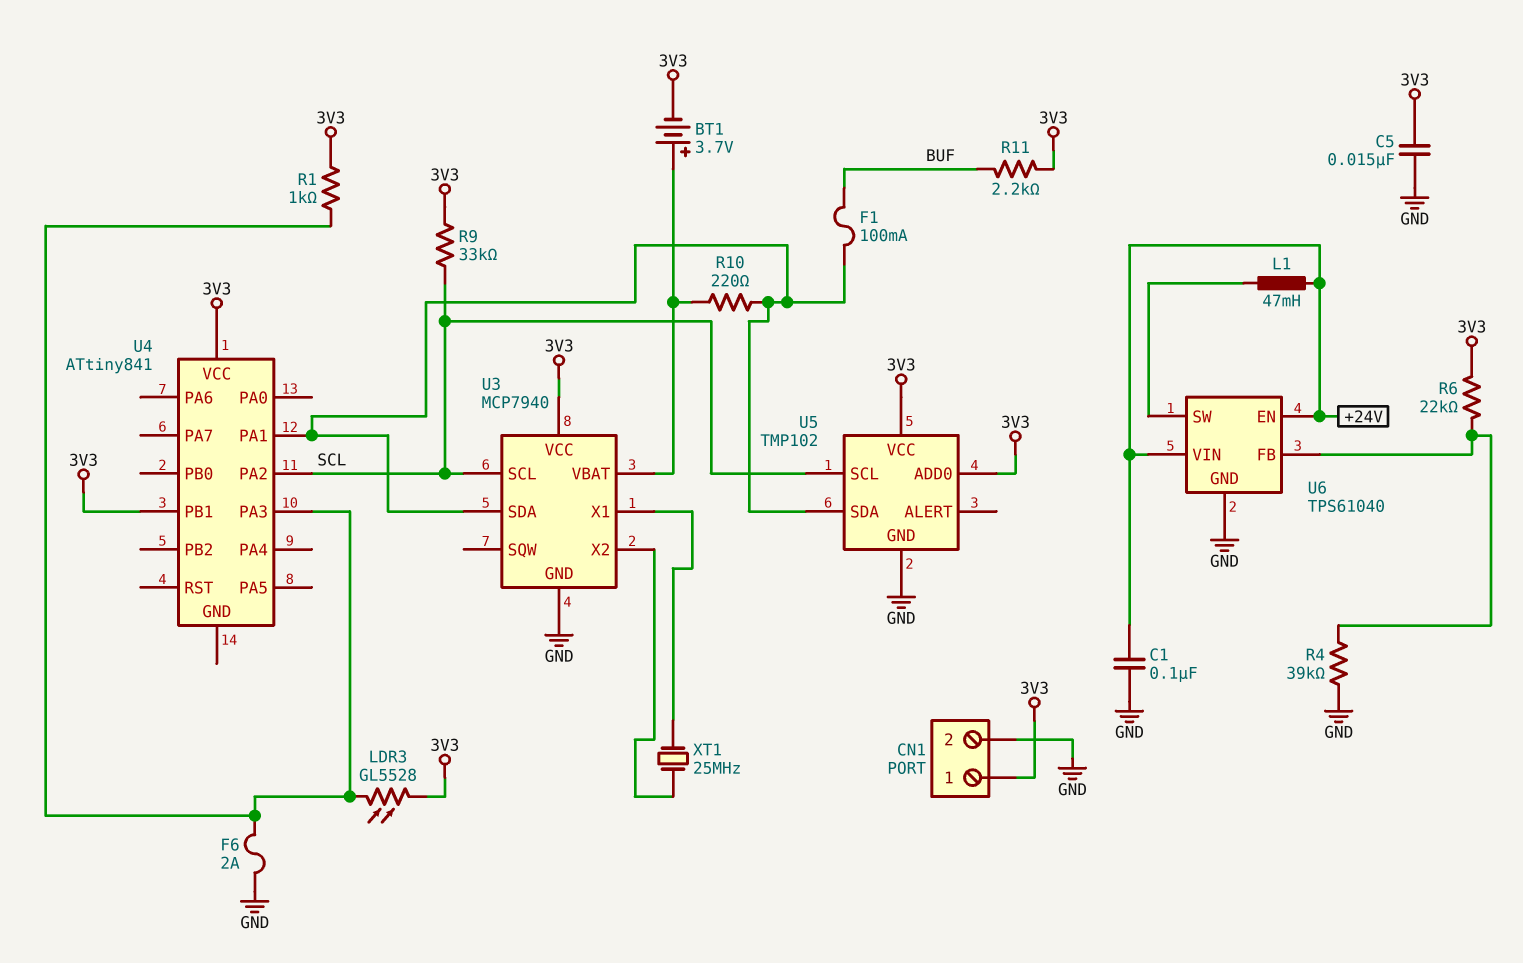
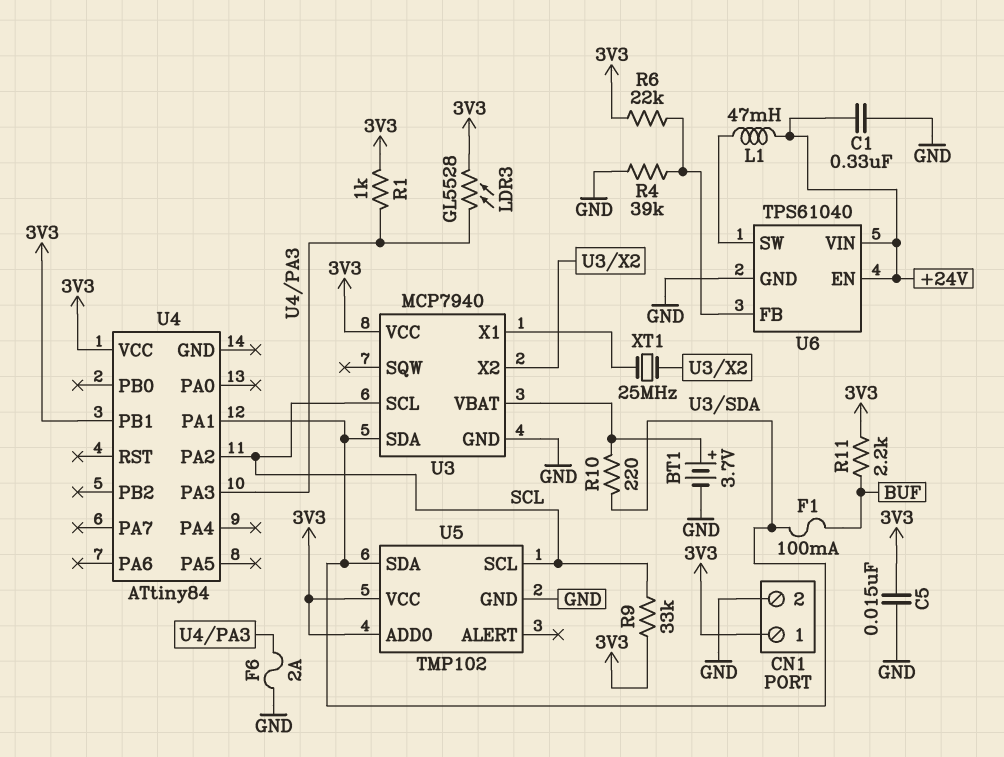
BT1: 3.7V (plus U3/VBAT, minus 3V3) -> 3.7V (plus U3/VBAT, minus GND)
C1: 100nF (+24V, GND) -> 330nF (+24V, GND)
U4: ATtiny841 -> ATtiny84

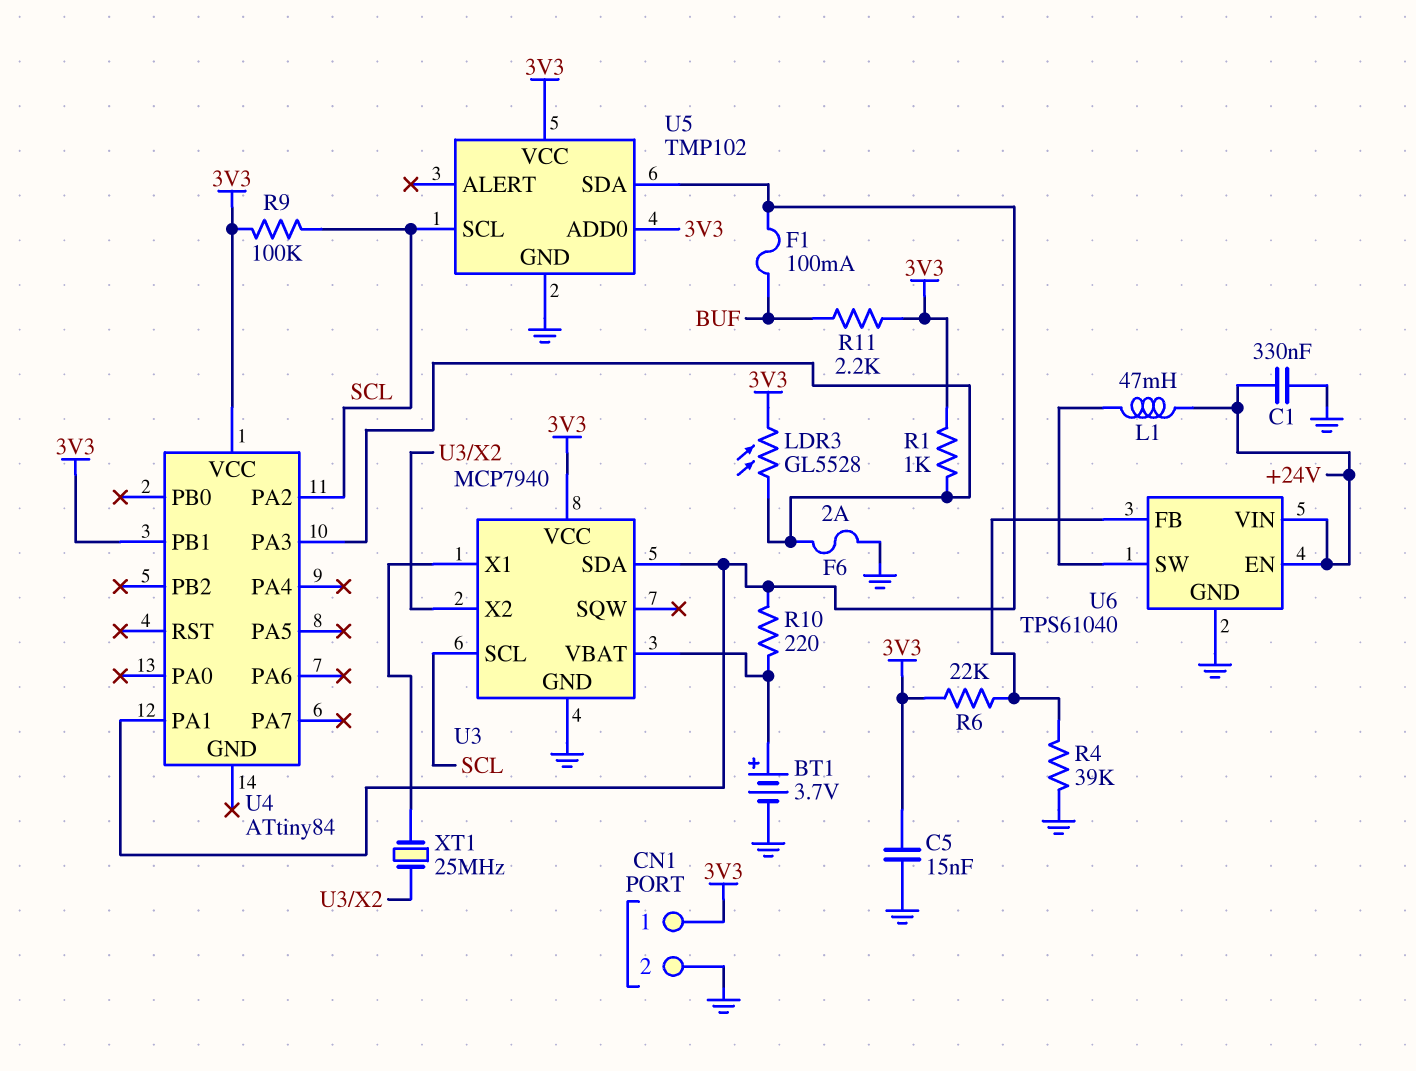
R9: 33k (3V3, SCL) -> 100k (3V3, SCL)

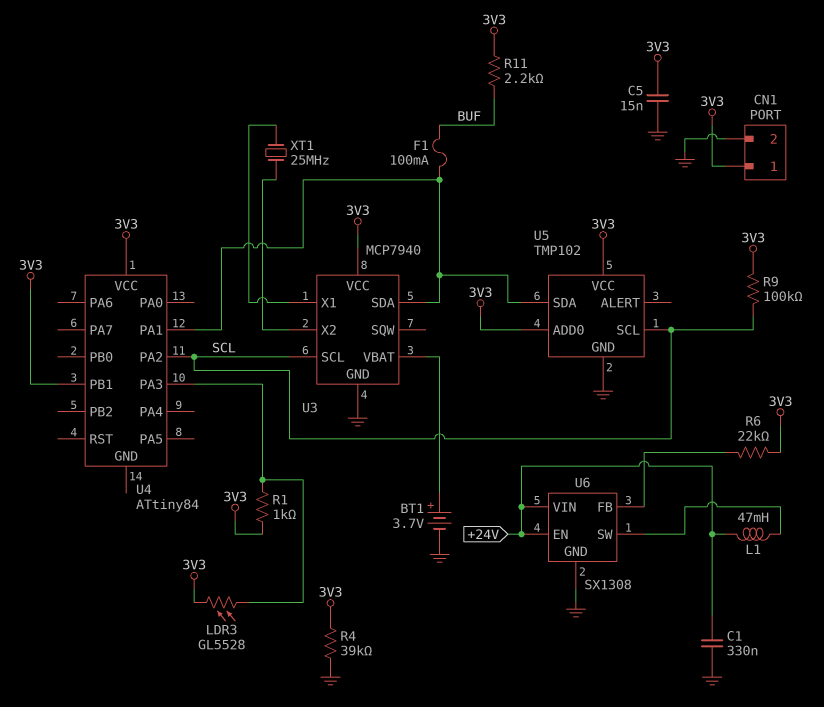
F6: 2A (GND, U4/PA3) -> none
R4: 39k (GND, U6/FB) -> 39k (3V3, GND)
R10: 220 (U3/SDA, U3/VBAT) -> none
U6: TPS61040 -> SX1308

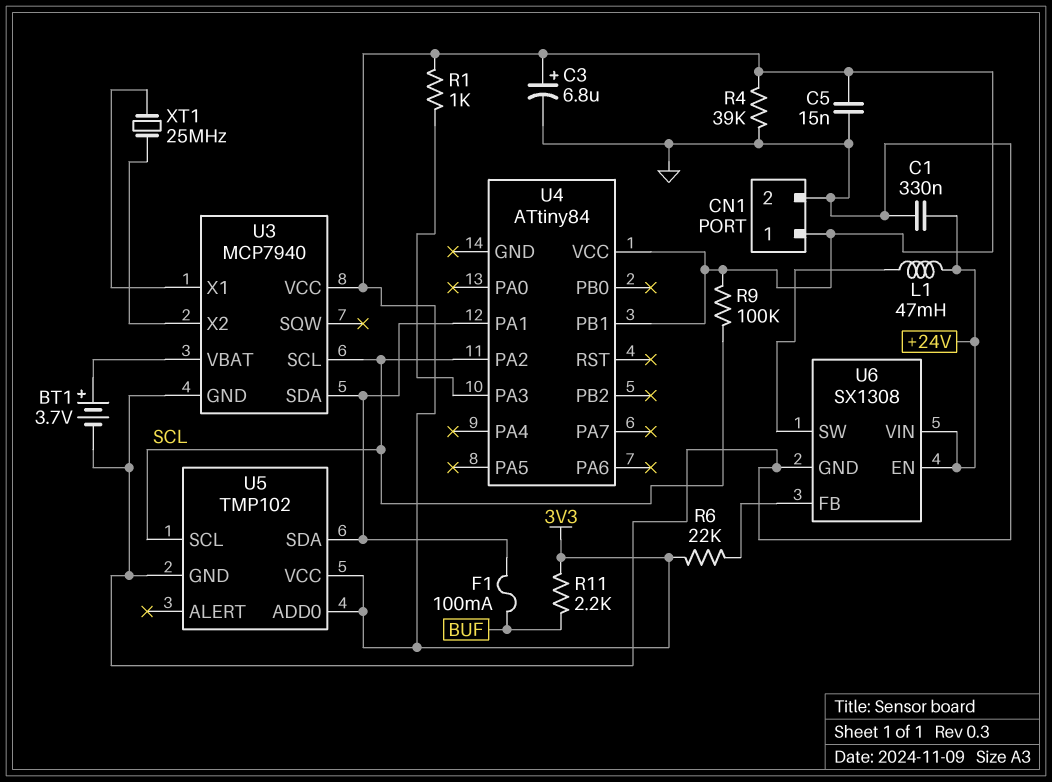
C3: none -> 6.8uF (plus 3V3, minus GND)
LDR3: GL5528 (3V3, U4/PA3) -> none

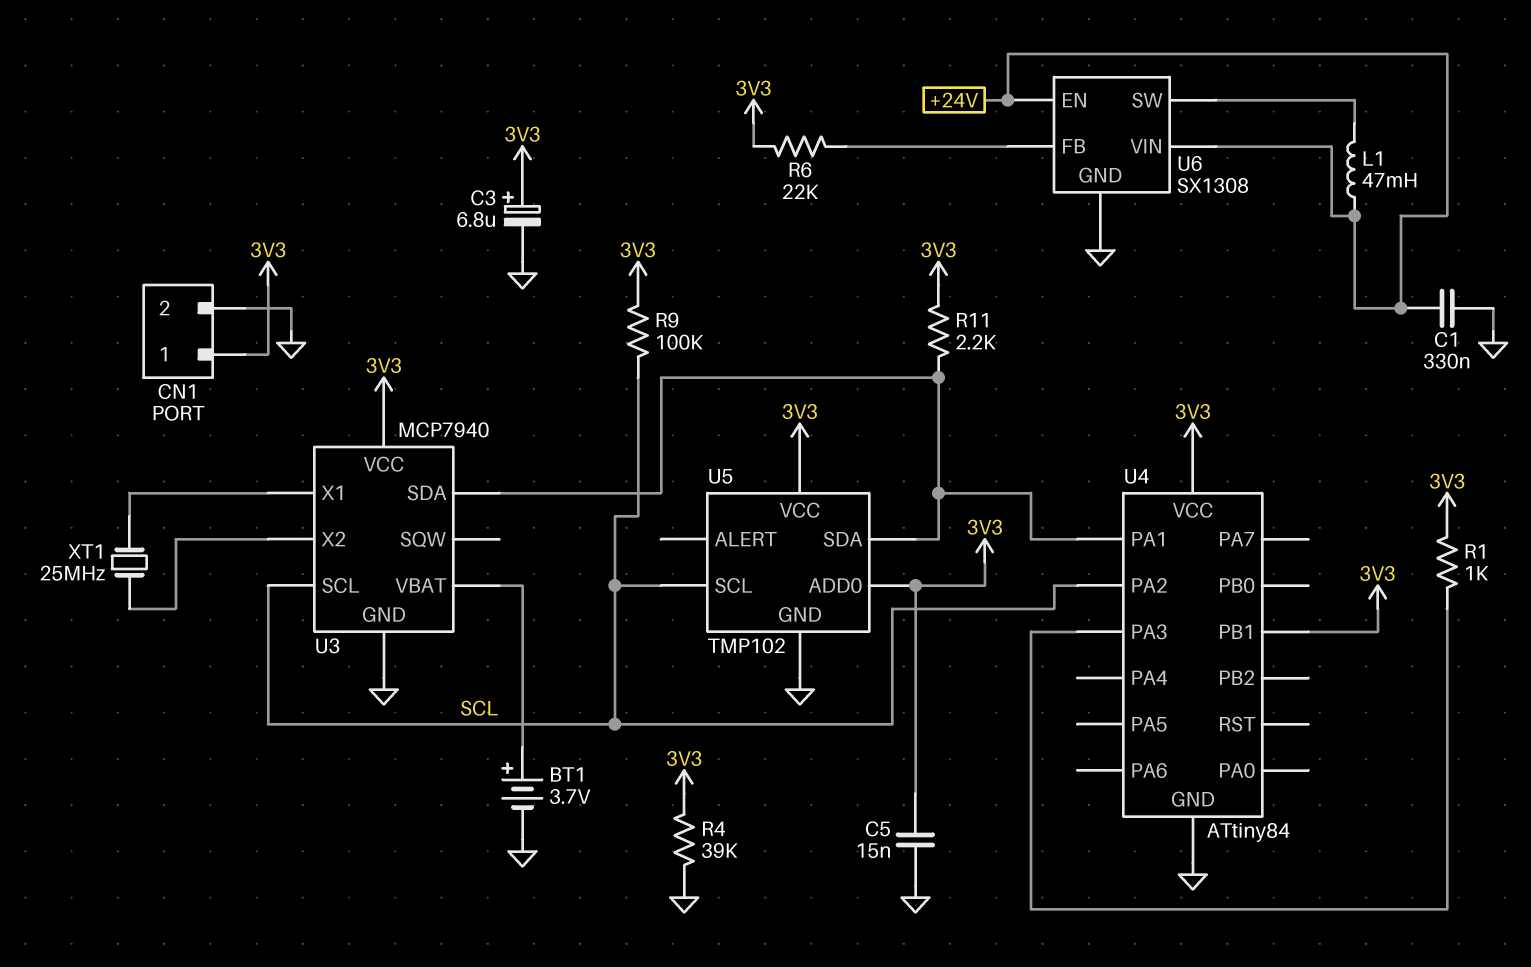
F1: 100mA (BUF, U3/SDA) -> none
R11: 2.2k (3V3, BUF) -> 2.2k (3V3, U3/SDA)
U4 pin GND: none -> GND

